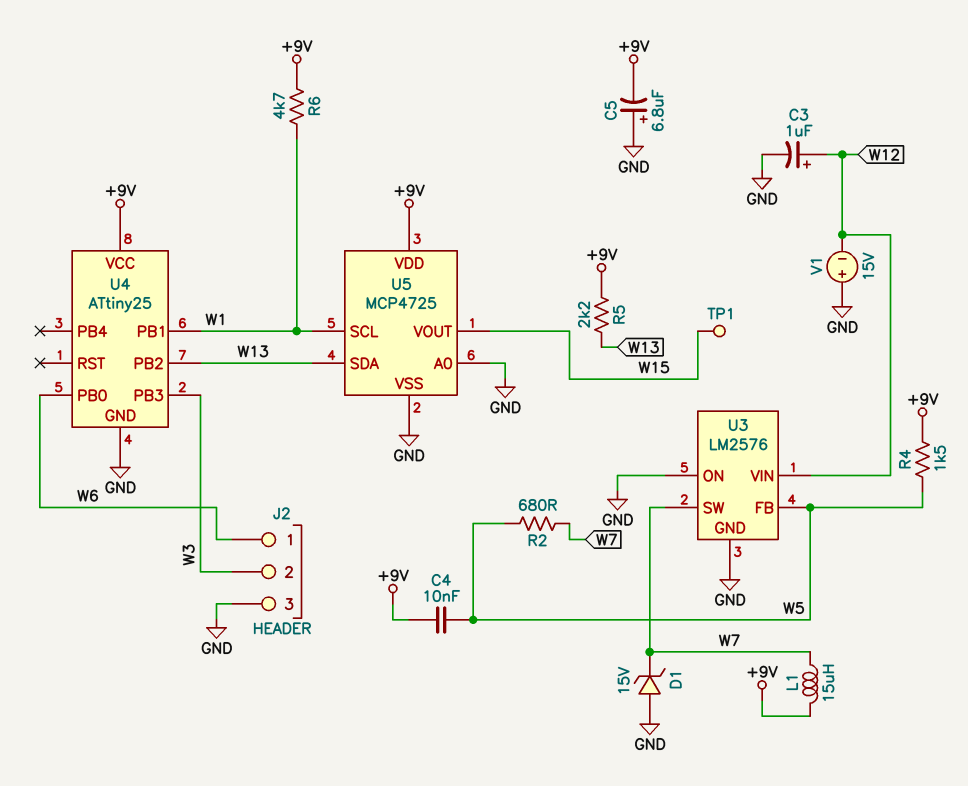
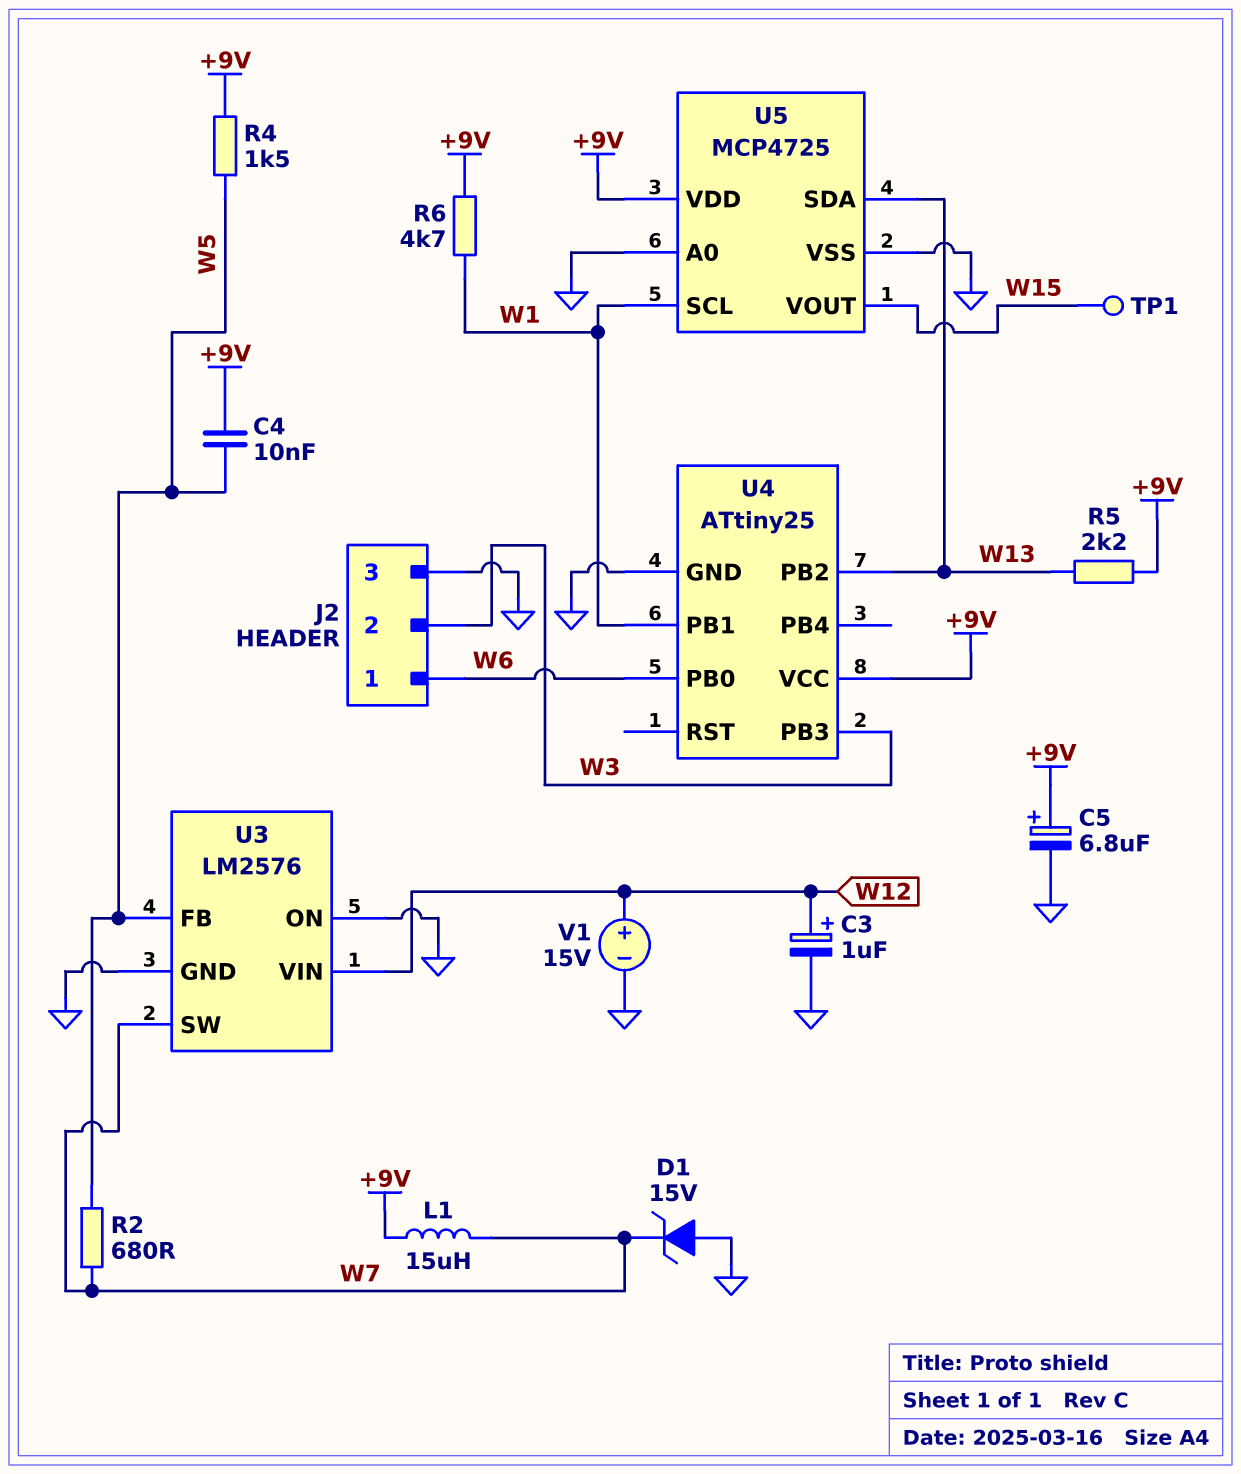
C5: 6.8uF (plus GND, minus +9V) -> 6.8uF (plus +9V, minus GND)
V1: 15V (plus GND, minus W12) -> 15V (plus W12, minus GND)

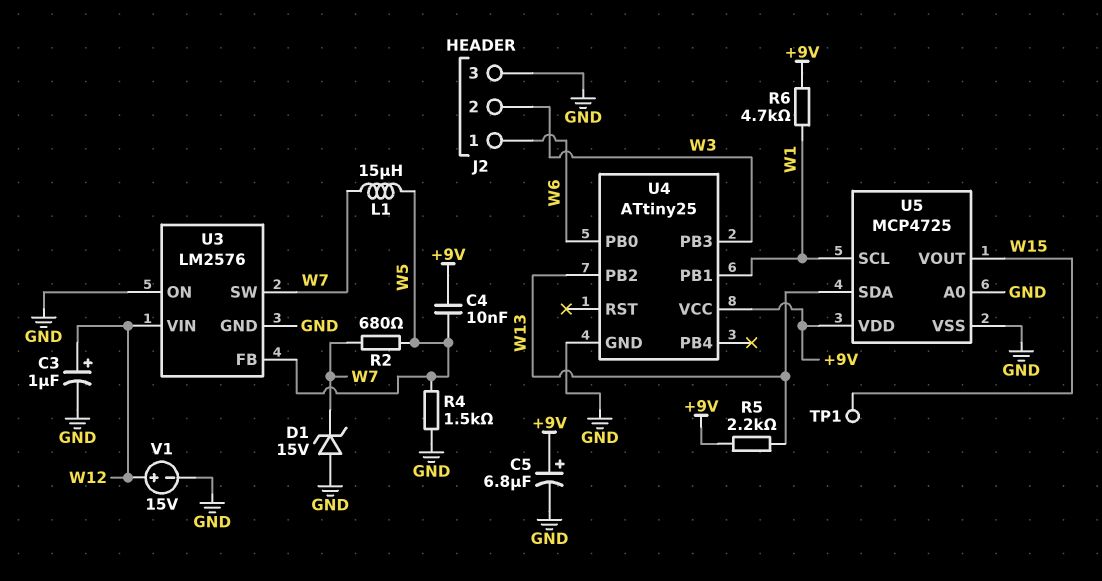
L1: 15uH (+9V, W7) -> 15uH (W5, W7)
R4: 1.5k (+9V, W5) -> 1.5k (GND, W5)

